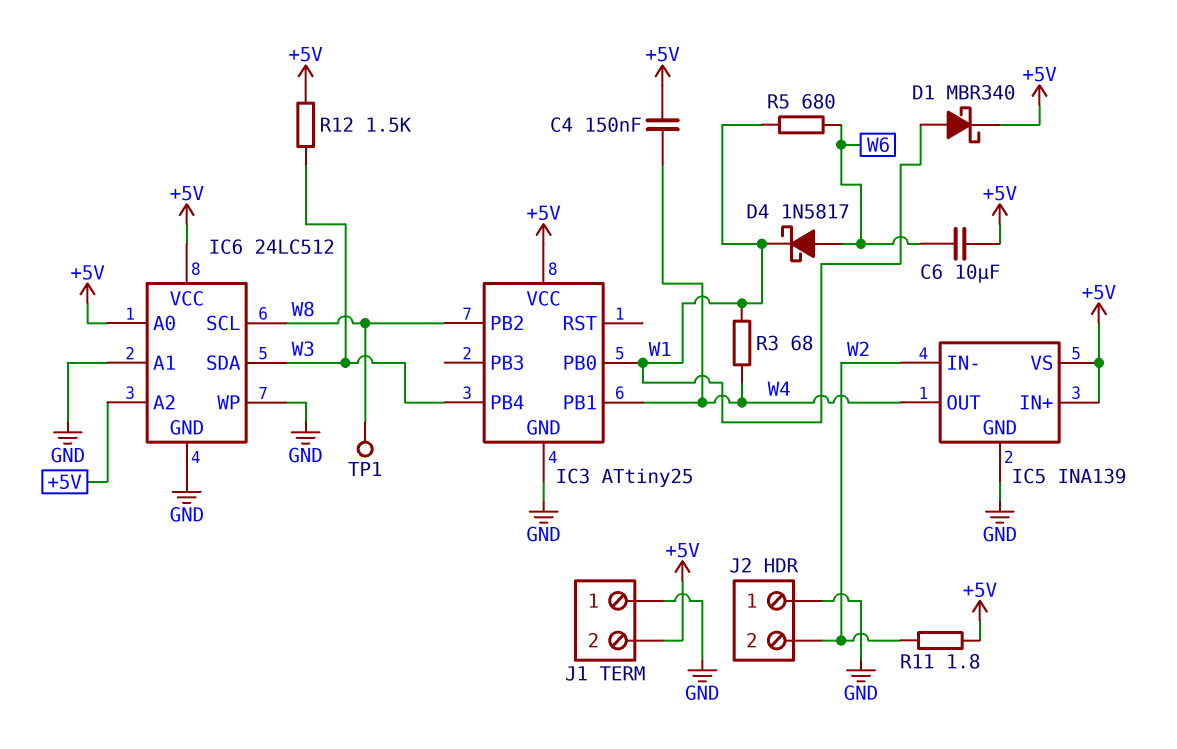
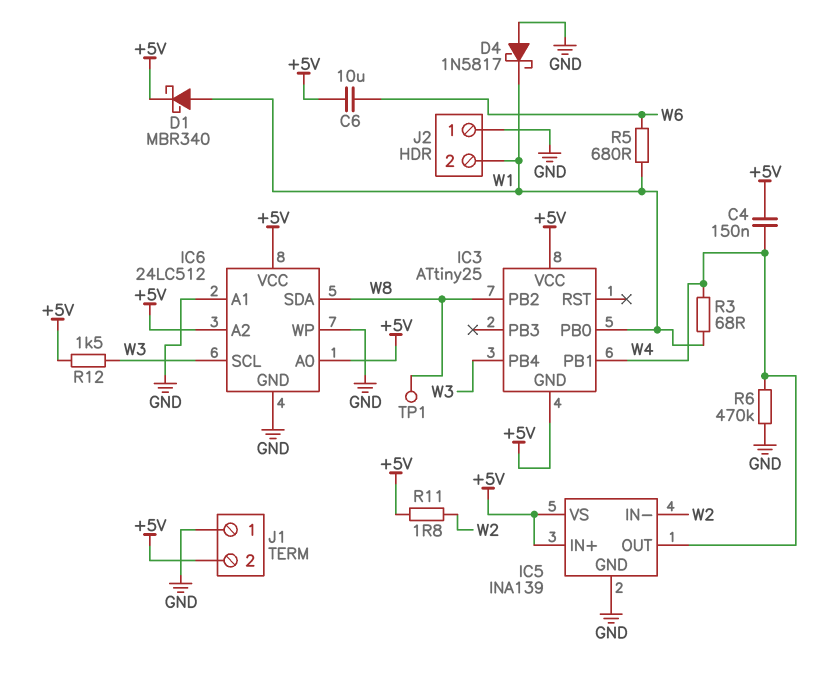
D4: schottky 1N5817 (A W6, K W1) -> schottky 1N5817 (A GND, K W1)
IC3 pin GND: GND -> +5V
IC6 pin SCL: W8 -> W3
IC6 pin SDA: W3 -> W8
J2 pin 2: W2 -> W1
R6: none -> 470k (GND, W4)

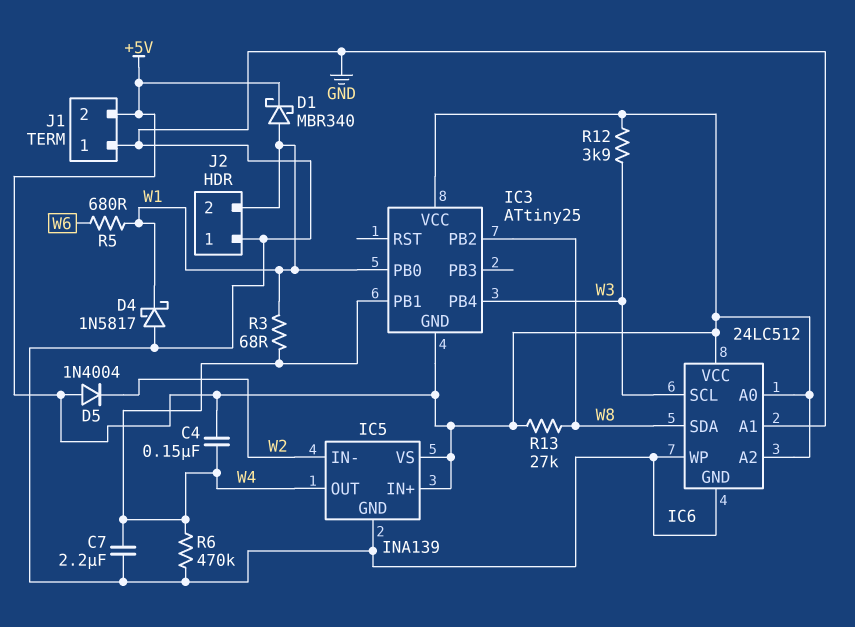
C6: 10uF (+5V, W6) -> none
C7: none -> 2.2uF (GND, W4)
D5: none -> diode 1N4004 (A +5V, K W2)
R11: 1.8 (+5V, W2) -> none
R12: 1.5k (+5V, W3) -> 3.9k (+5V, W3)
R13: none -> 27k (+5V, W8)
TP1: test point (W8) -> none

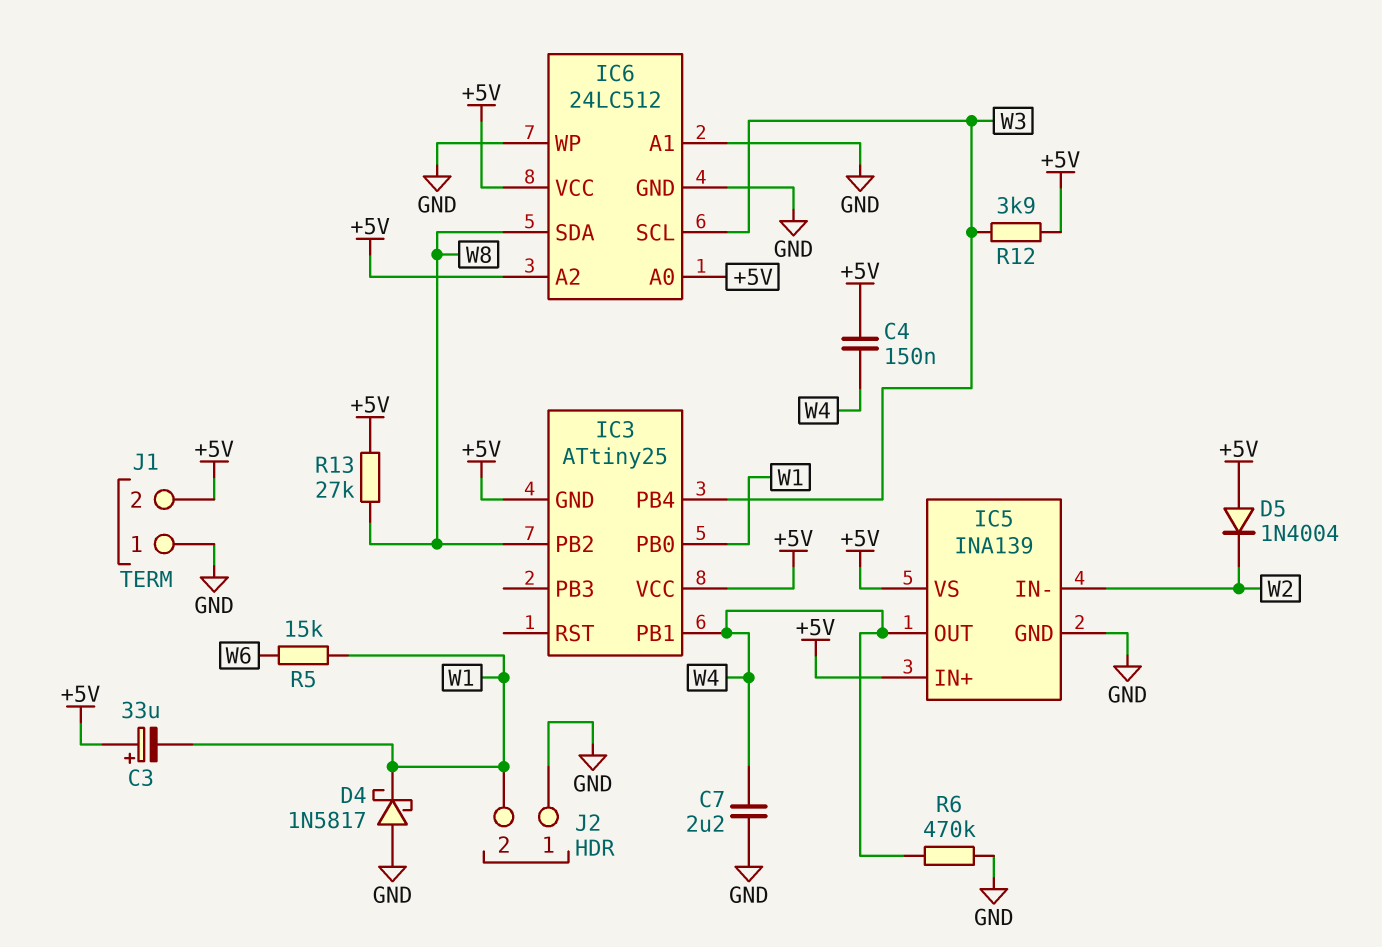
C3: none -> 33uF (plus +5V, minus W1)
D1: schottky MBR340 (A W1, K +5V) -> none
R3: 68 (W1, W4) -> none
R5: 680 (W1, W6) -> 15k (W1, W6)

